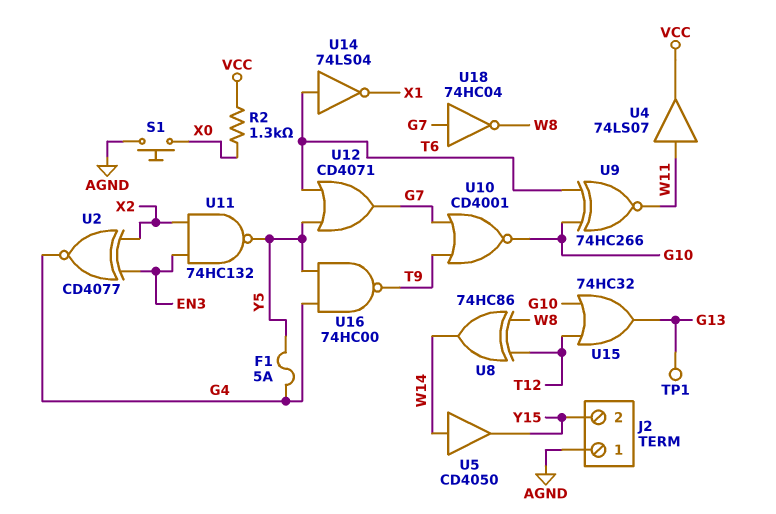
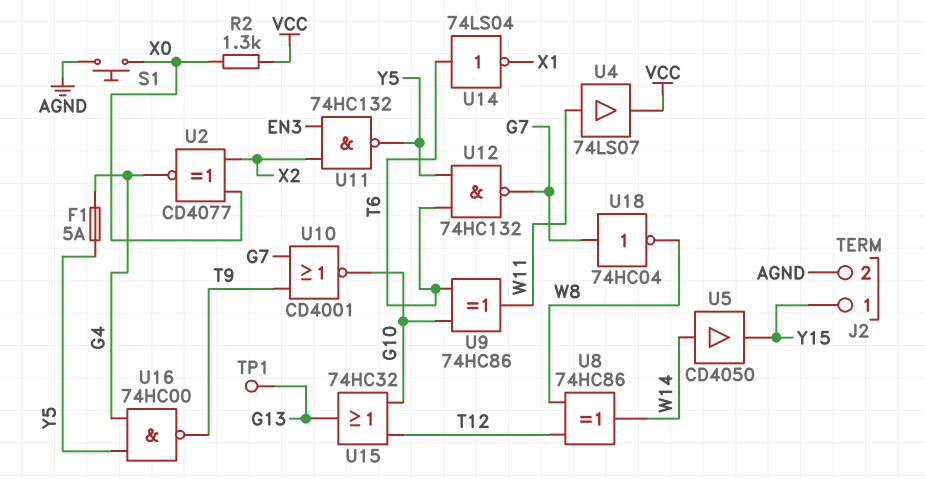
J2 pin 1: AGND -> Y15
J2 pin 2: Y15 -> AGND
U2: XNOR CD4077 (in EN3, in X2, out G4) -> XNOR CD4077 (in X0, in X2, out G4)
U9: XNOR 74HC266 (in G10, in T6, out W11) -> XOR 74HC86 (in G10, in T6, out W11)
U12: OR CD4071 (in T6, in Y5, out G7) -> NAND 74HC132 (in T6, in Y5, out G7)

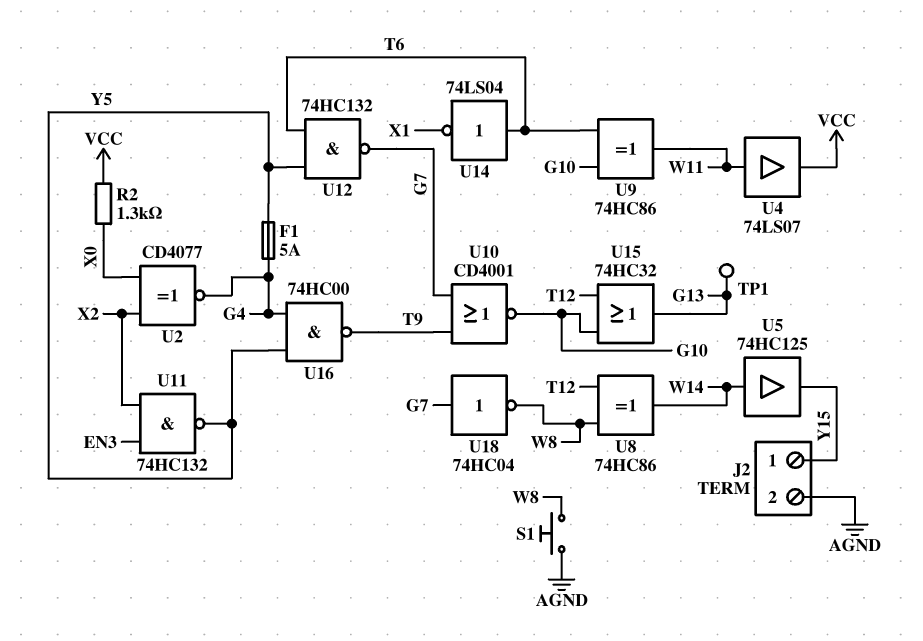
S1: button (AGND, X0) -> button (AGND, W8)
U5: buffer CD4050 (in W14, out Y15) -> buffer 74HC125 (in W14, out Y15)

